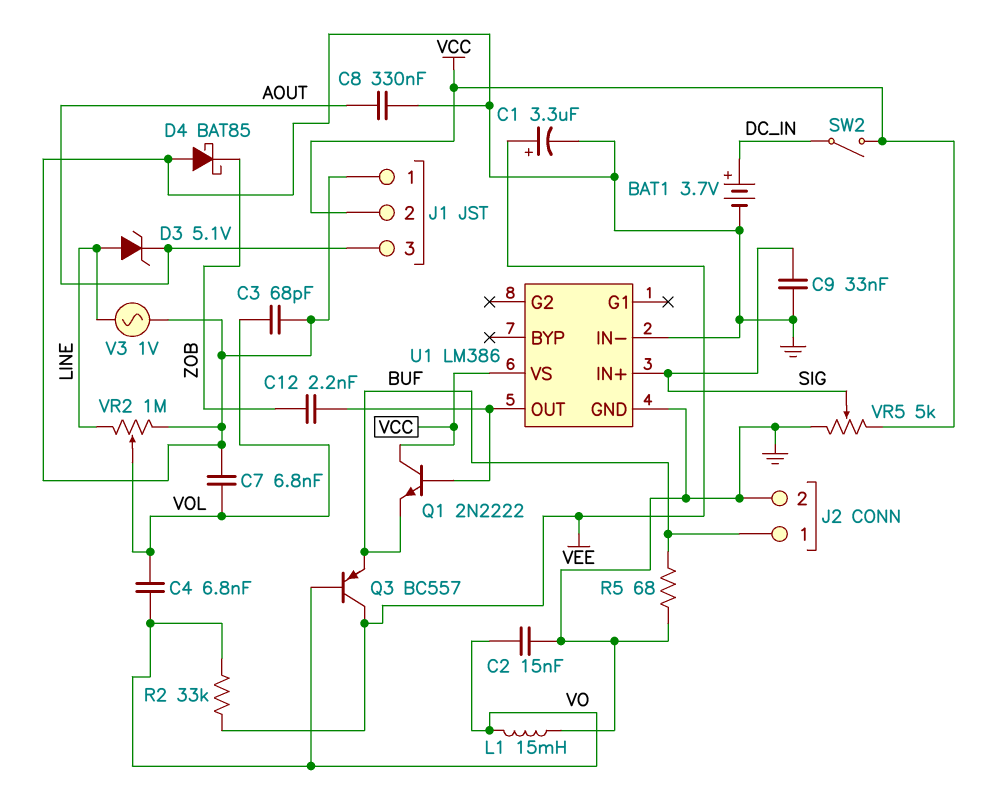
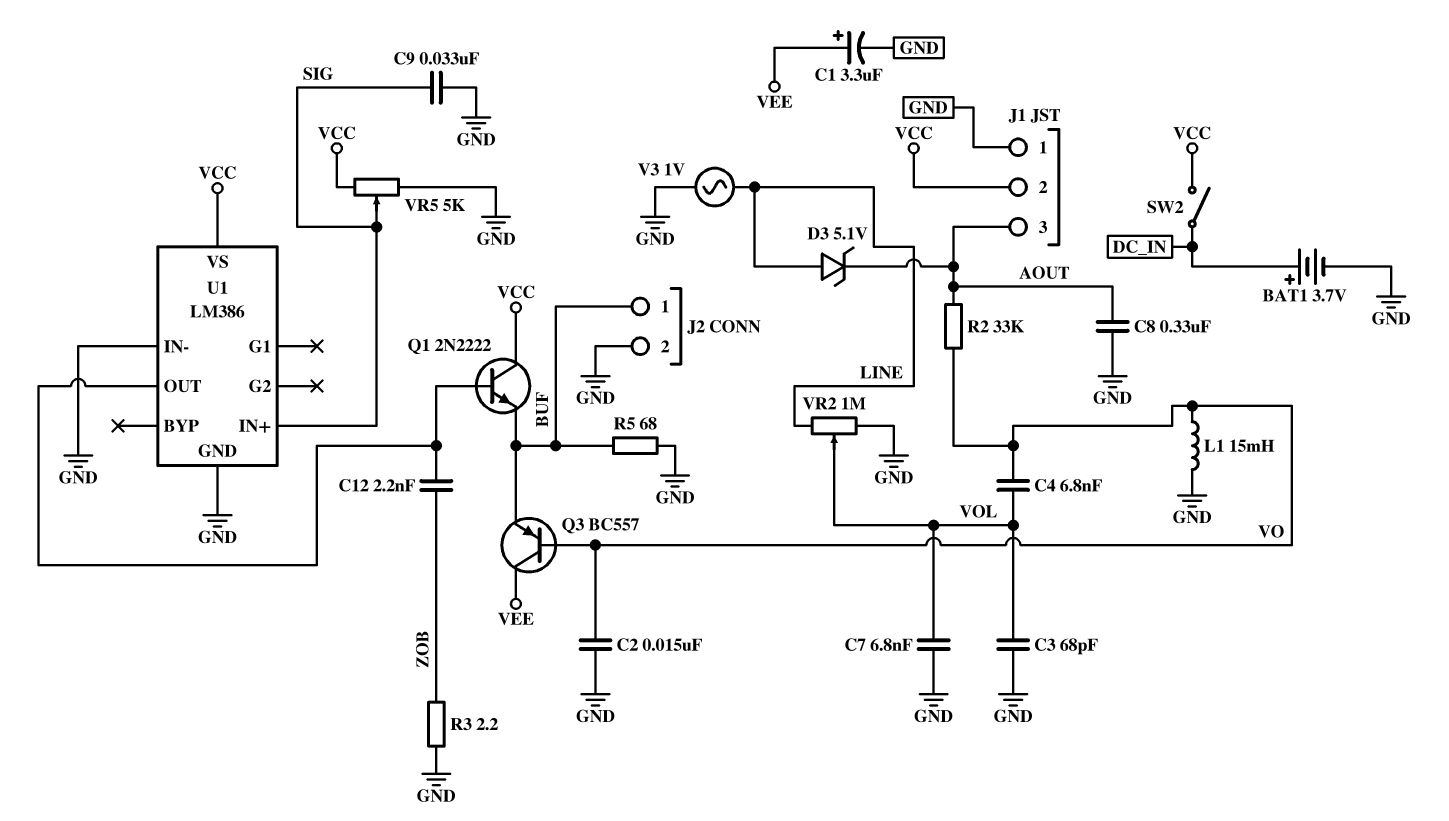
D4: schottky BAT85 (A GND, K ZOB) -> none
R2: 33k (VEE, VO) -> 33k (AOUT, VO)
R3: none -> 2.2 (GND, ZOB)

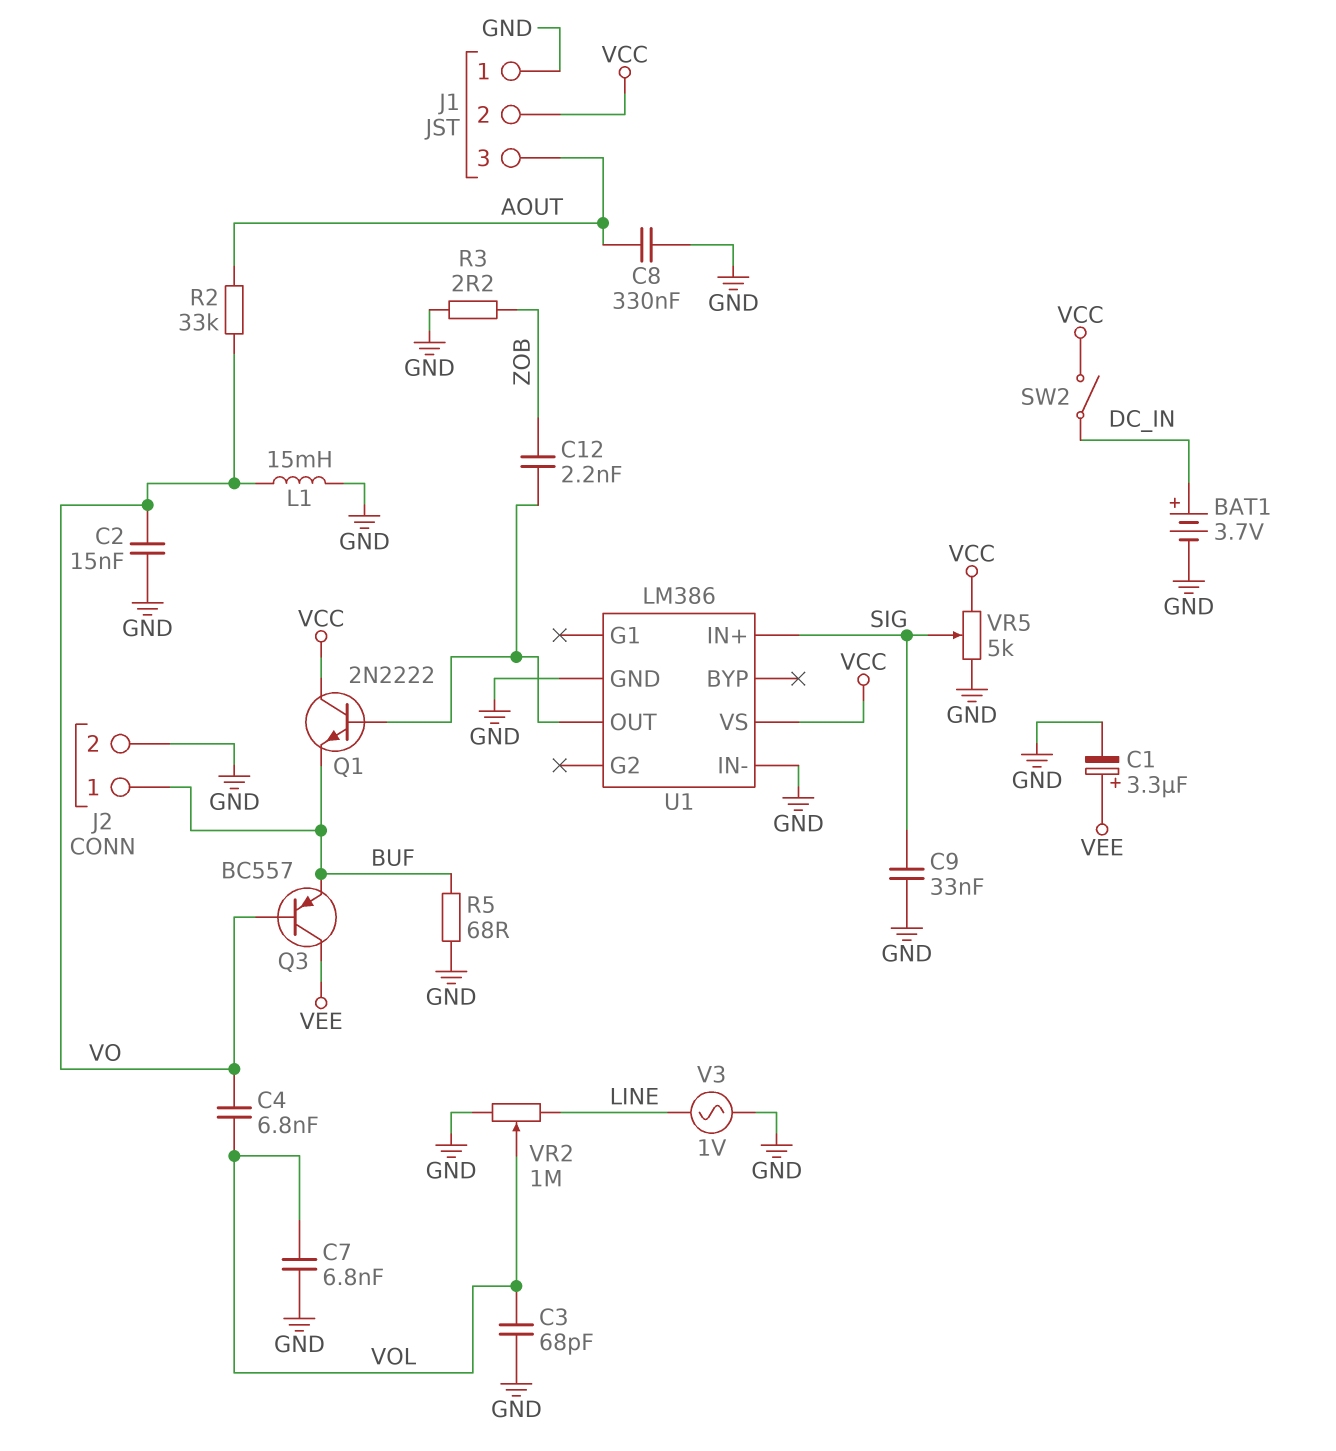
D3: zener 5.1V (A LINE, K AOUT) -> none

